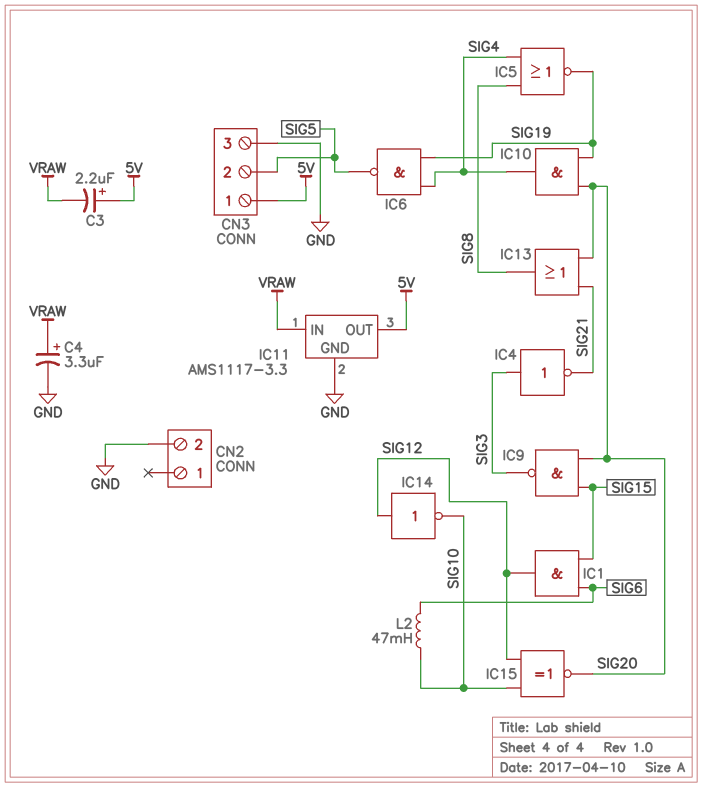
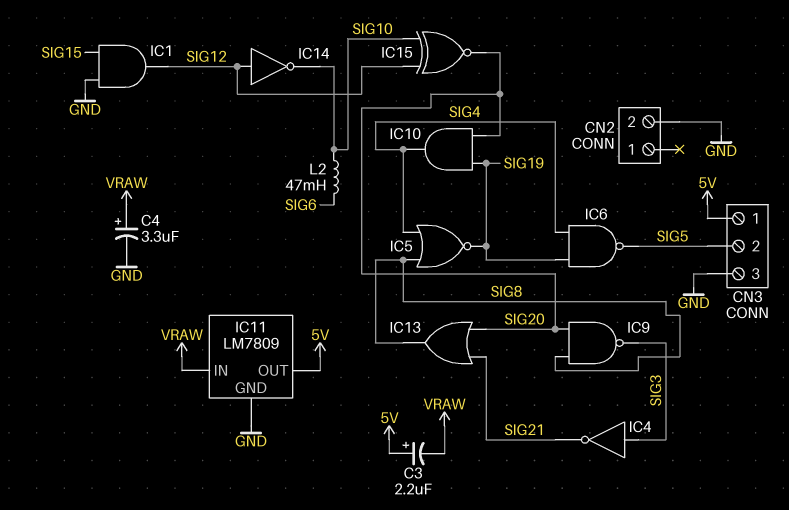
IC1: AND (in SIG6, in SIG15, out SIG12) -> AND (in GND, in SIG15, out SIG12)
IC9: NAND (in SIG15, in SIG20, out SIG3) -> NAND (in SIG8, in SIG20, out SIG3)
IC11: AMS1117-3.3 -> LM7809

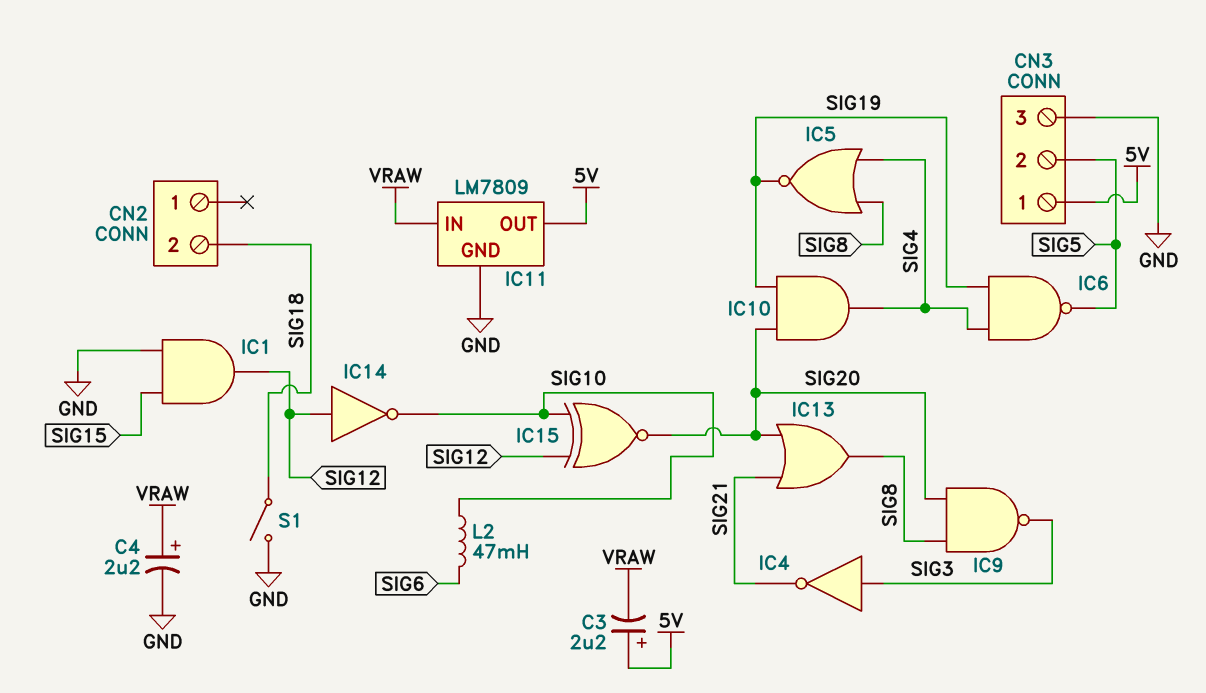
C4: 3.3uF (plus VRAW, minus GND) -> 2.2uF (plus VRAW, minus GND)
CN2 pin 2: GND -> SIG18
S1: none -> switch (GND, SIG18)

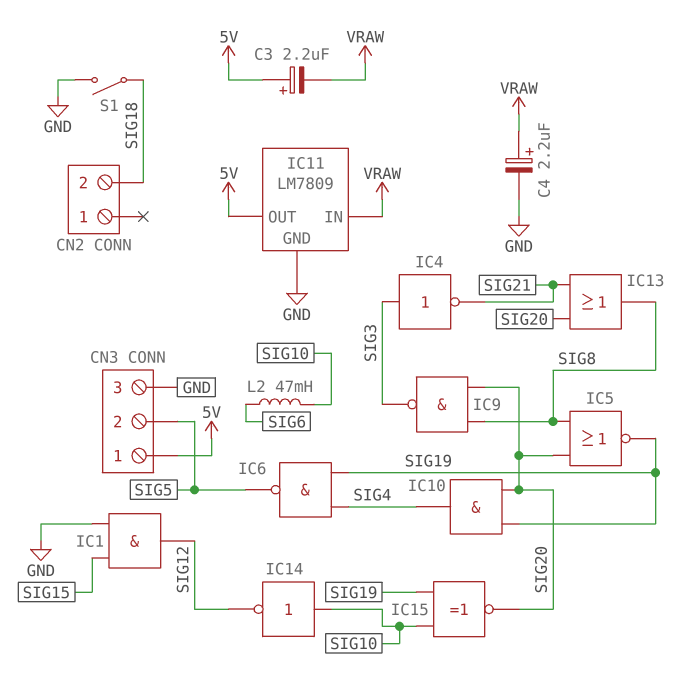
IC5: NOR (in SIG4, in SIG8, out SIG19) -> NOR (in SIG8, in SIG20, out SIG19)
IC14: NOT (in SIG12, out SIG10) -> NOT (in SIG10, out SIG12)
IC15: XNOR (in SIG10, in SIG12, out SIG20) -> XNOR (in SIG10, in SIG19, out SIG20)

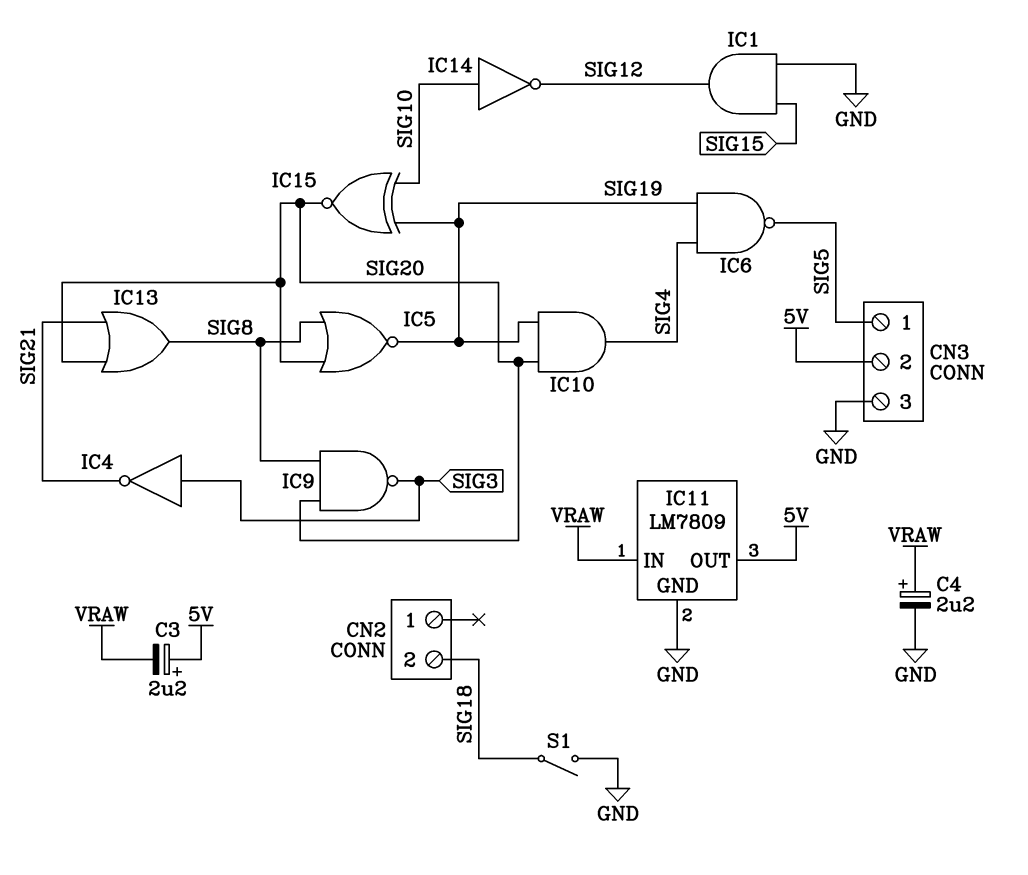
CN3 pin 1: 5V -> SIG5
CN3 pin 2: SIG5 -> 5V
L2: 47mH (SIG6, SIG10) -> none

